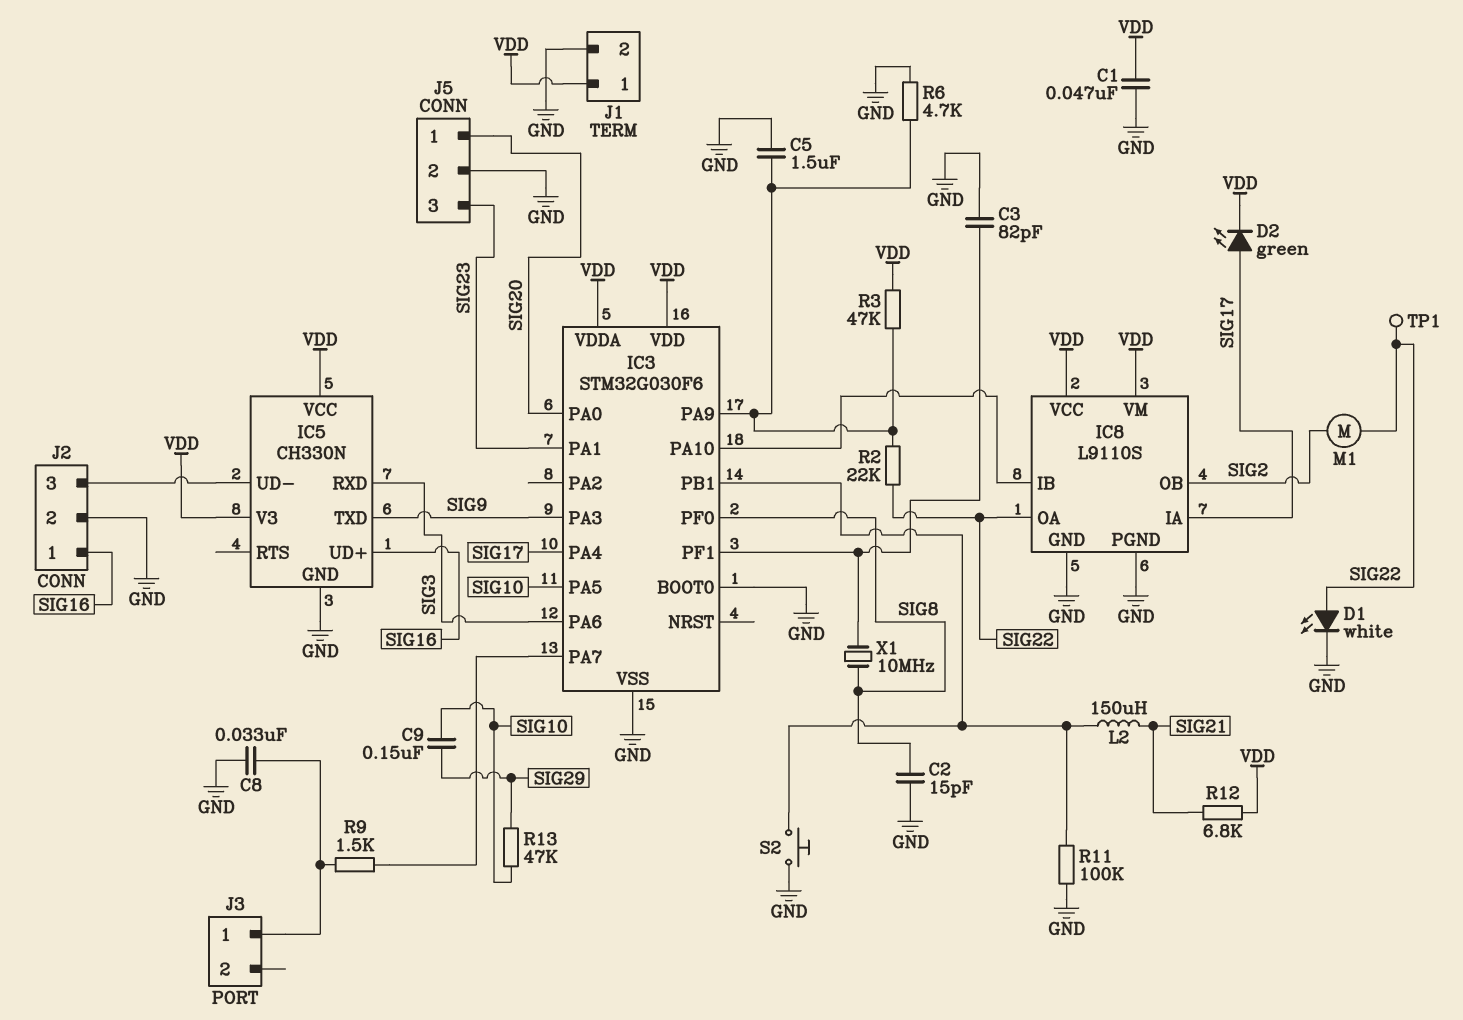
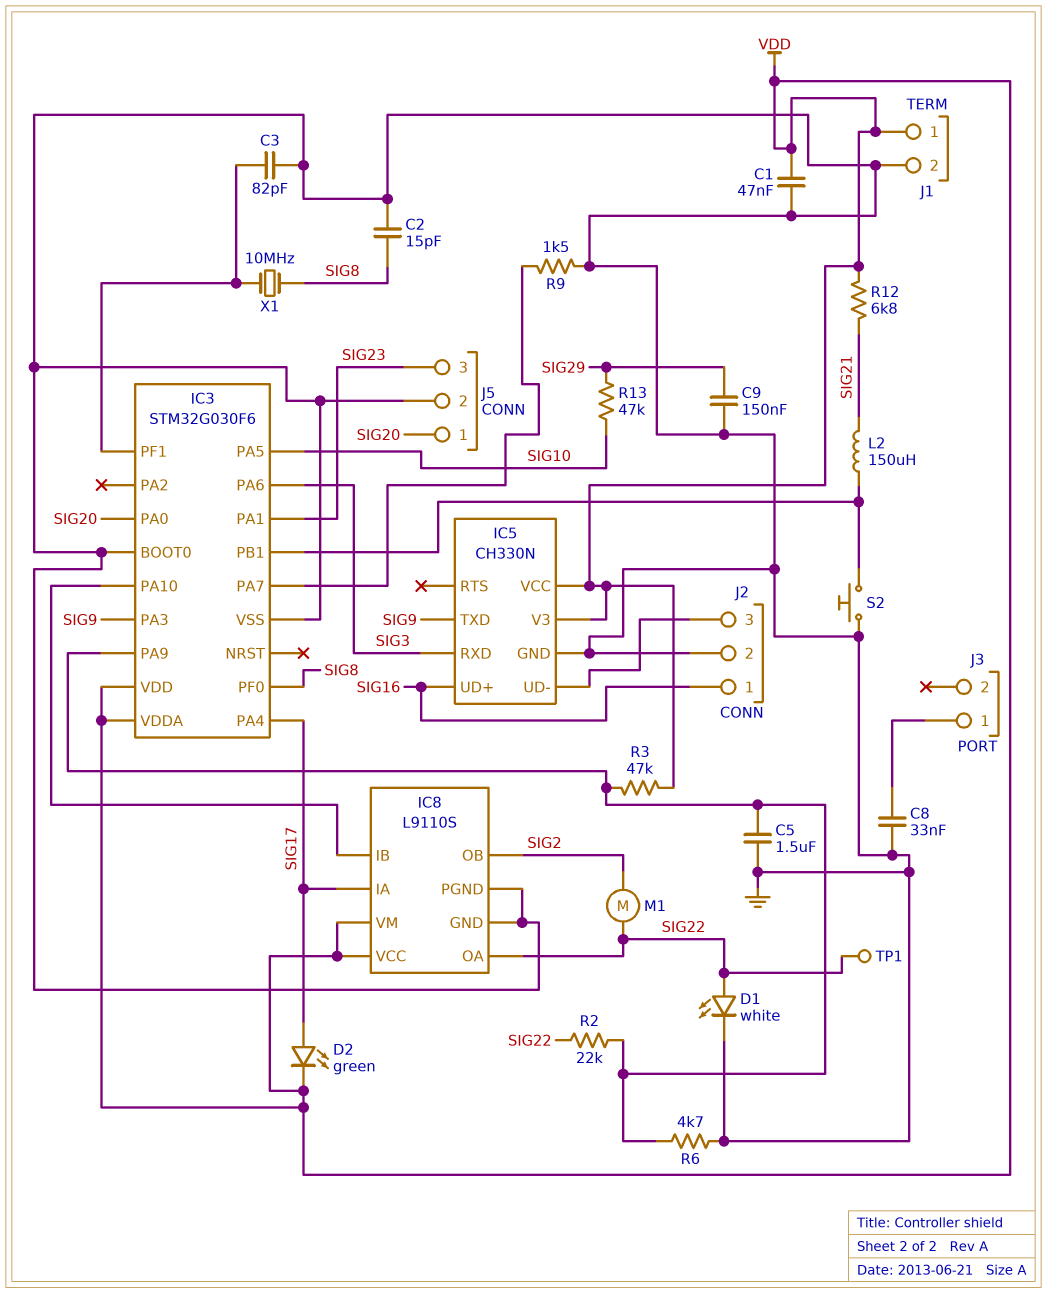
C9: 150nF (SIG10, SIG29) -> 150nF (GND, SIG29)
R9: 1.5k (IC3/PA7, J3/1) -> 1.5k (GND, IC3/PA7)
R11: 100k (GND, IC3/PB1) -> none

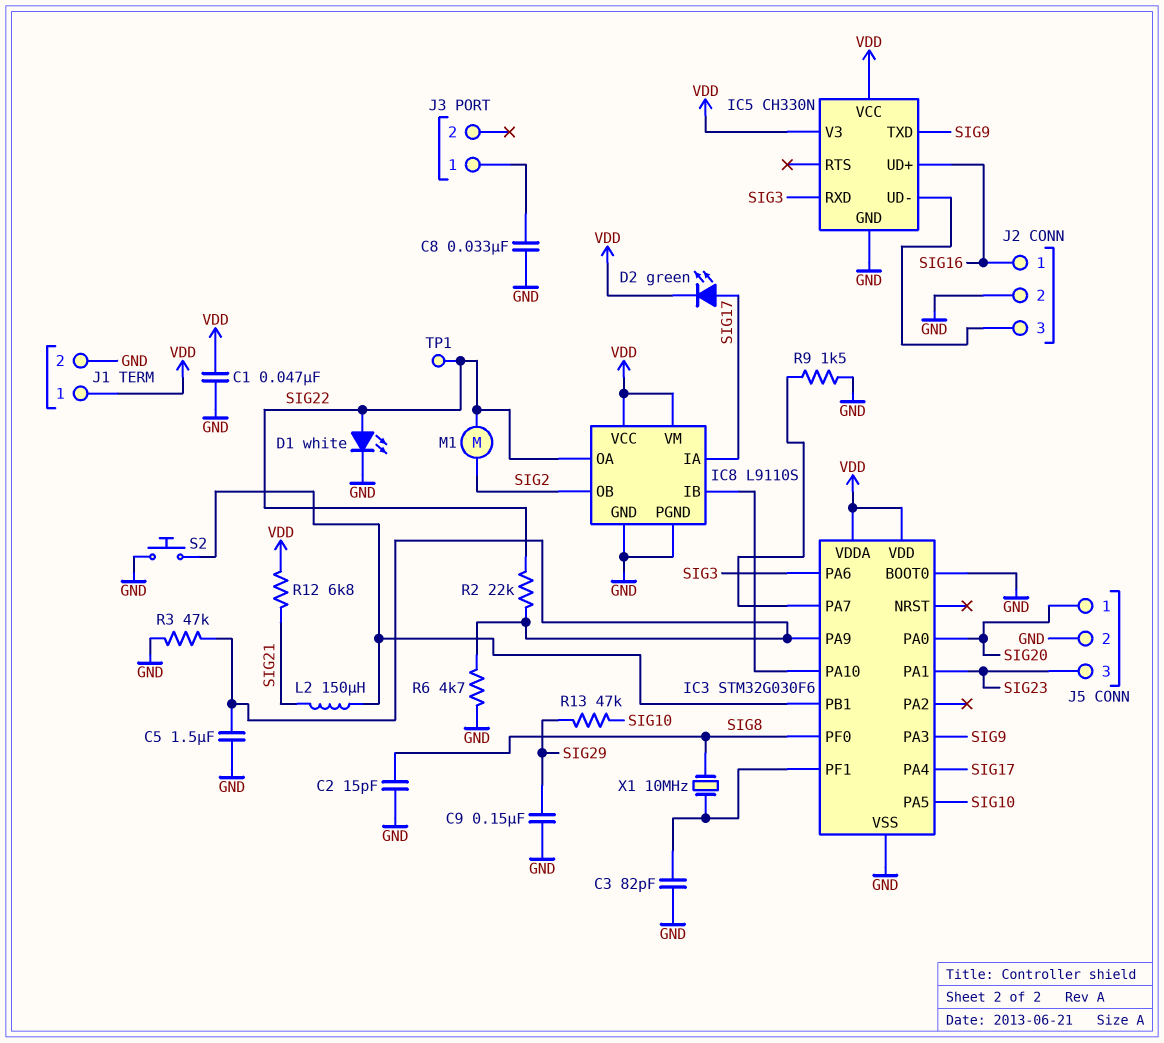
R3: 47k (IC3/PA9, VDD) -> 47k (GND, IC3/PA9)

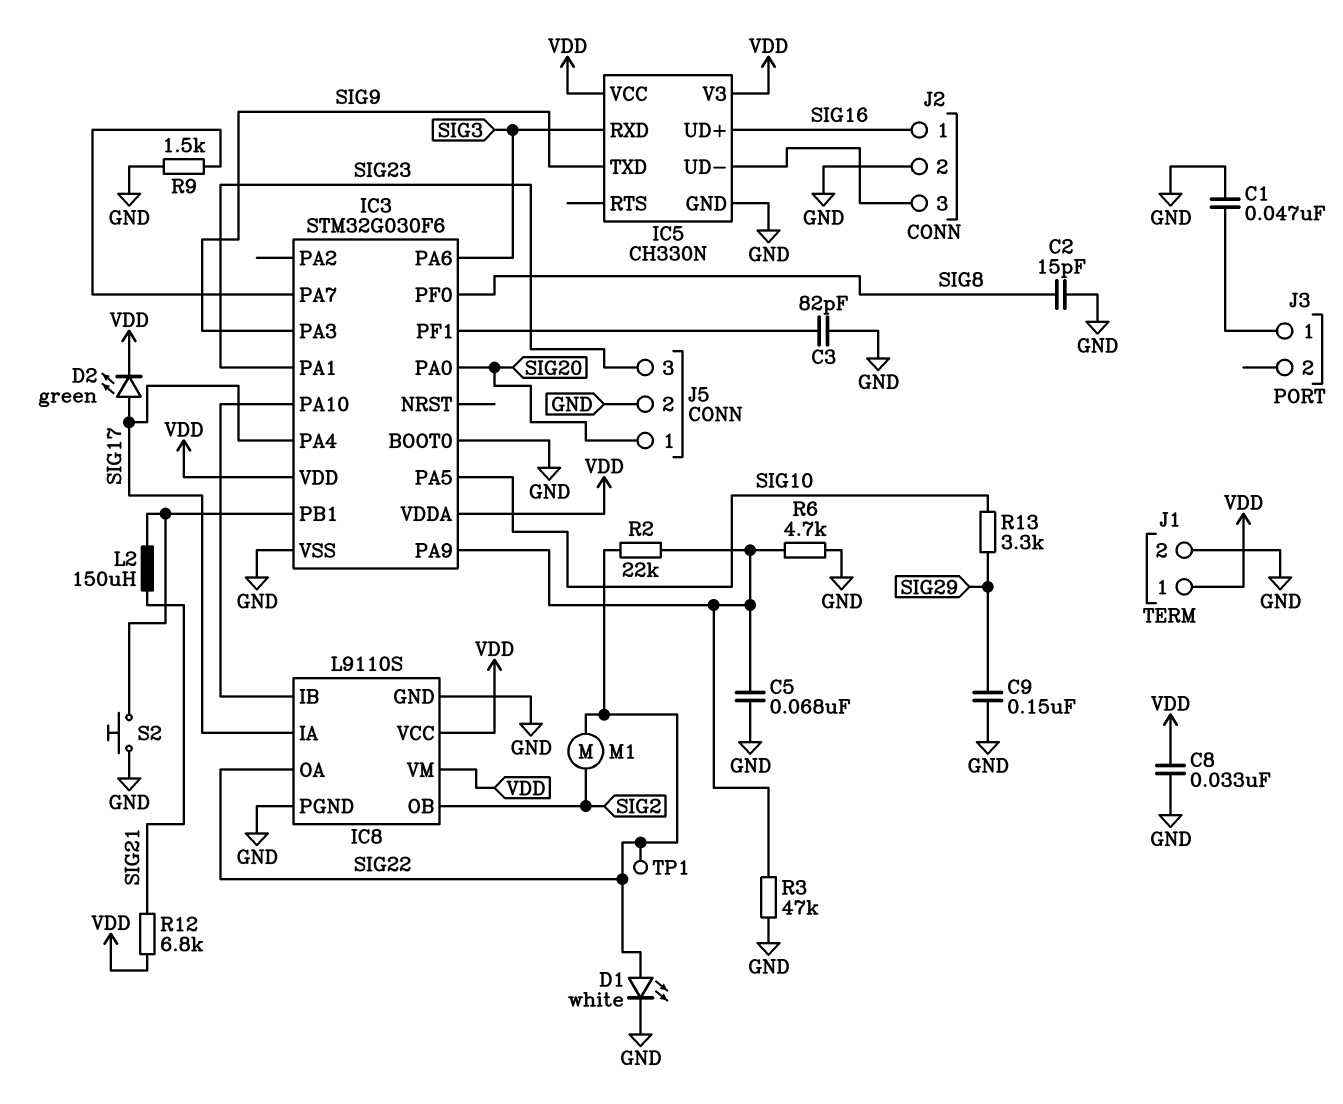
C1: 47nF (GND, VDD) -> 47nF (GND, J3/1)
C5: 1.5uF (GND, IC3/PA9) -> 68nF (GND, IC3/PA9)
C8: 33nF (GND, J3/1) -> 33nF (GND, VDD)
R13: 47k (SIG10, SIG29) -> 3.3k (SIG10, SIG29)
X1: 10MHz (IC3/PF1, SIG8) -> none

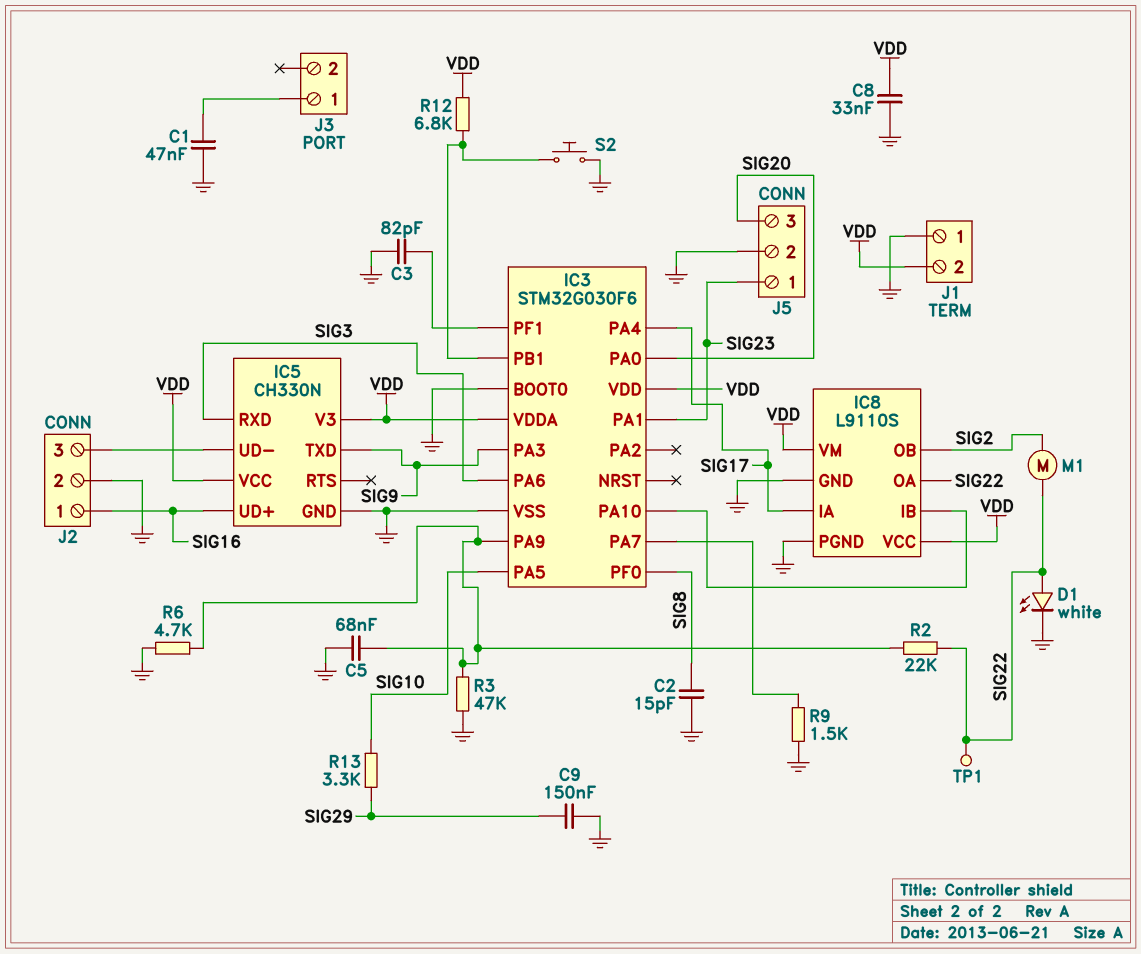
D2: LED green (A SIG17, K VDD) -> none
J1 pin 1: VDD -> GND
J1 pin 2: GND -> VDD
J5 pin 1: SIG20 -> SIG23
J5 pin 3: SIG23 -> SIG20
L2: 150uH (IC3/PB1, SIG21) -> none
R12: 6.8k (SIG21, VDD) -> 6.8k (IC3/PB1, VDD)

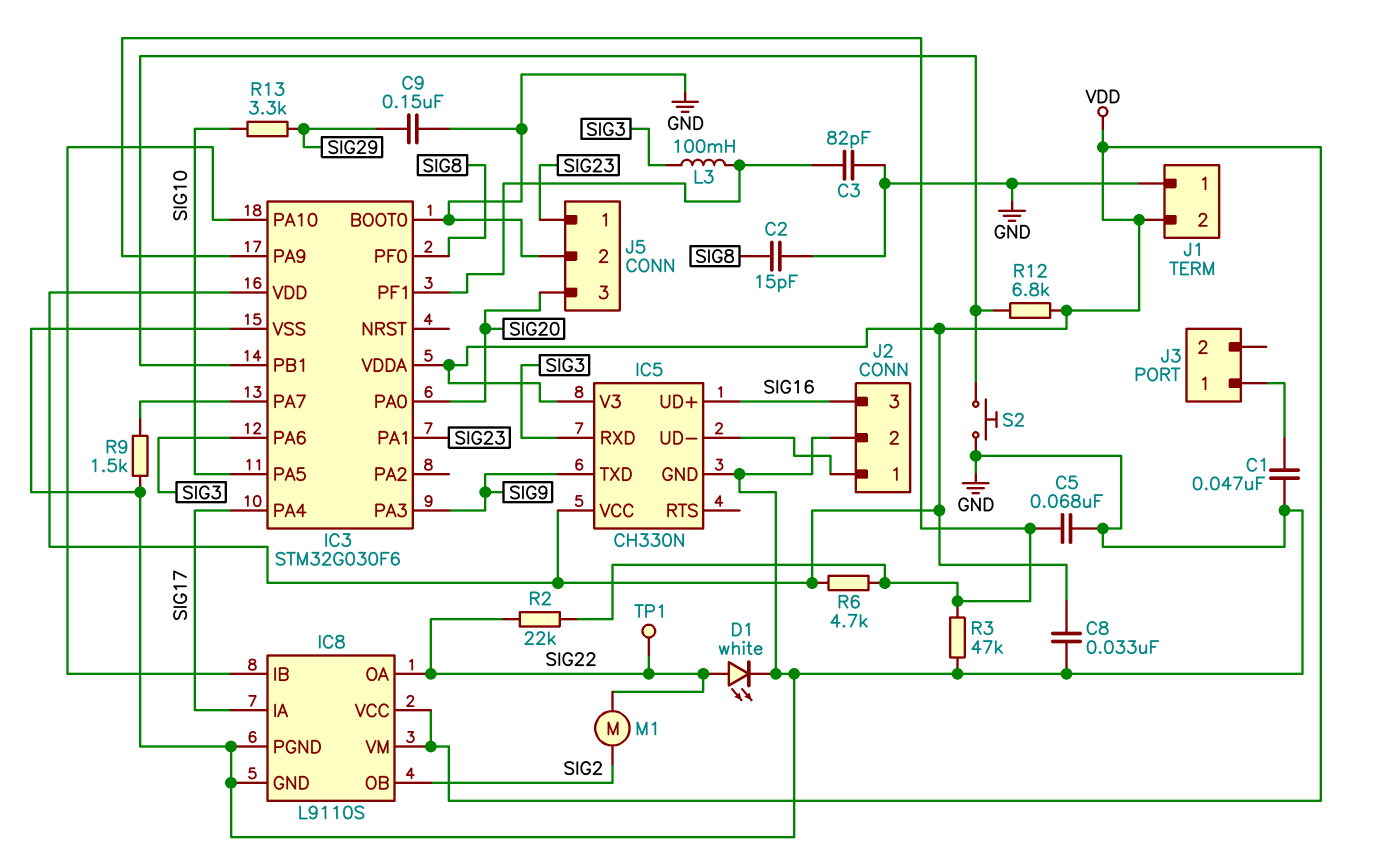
J2 pin 1: SIG16 -> IC5/UD-
J2 pin 3: IC5/UD- -> SIG16
L3: none -> 100mH (IC3/PF1, SIG3)
R6: 4.7k (GND, IC3/PA9) -> 4.7k (IC3/PA9, VDD)

